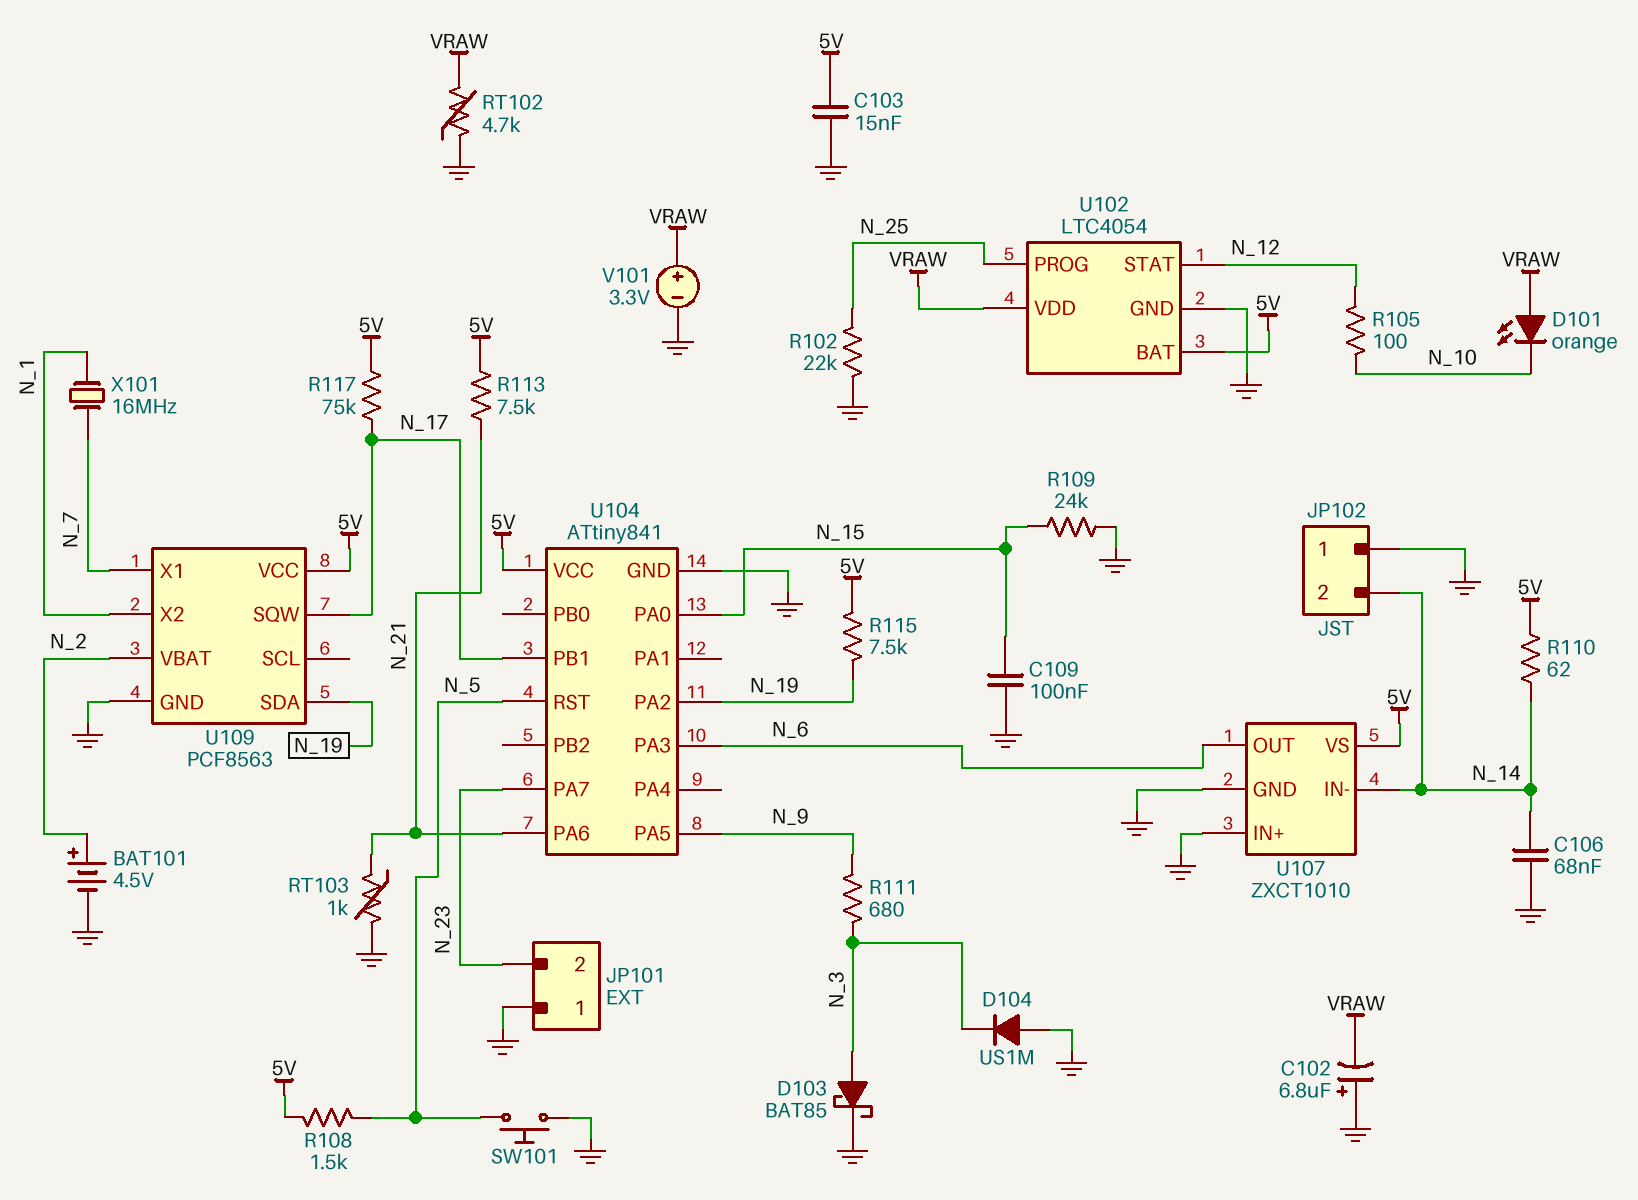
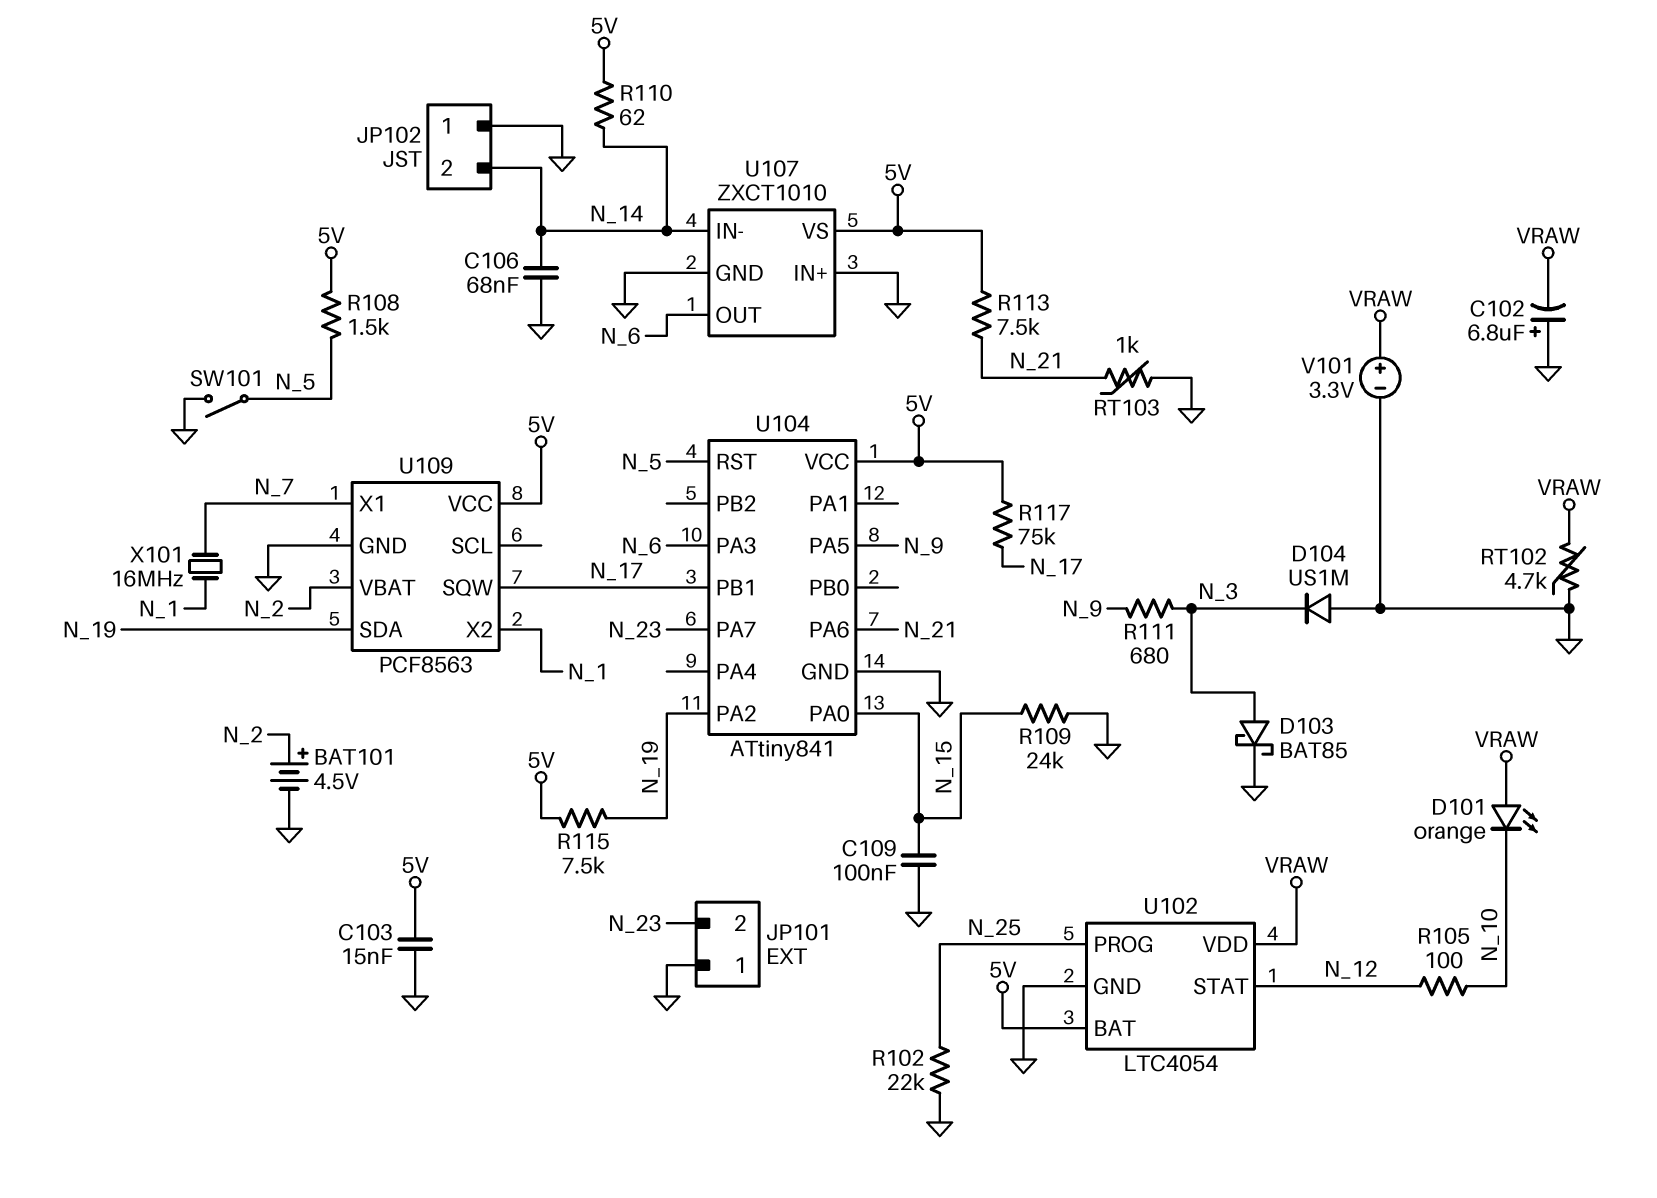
SW101: button (GND, N_5) -> switch (GND, N_5)

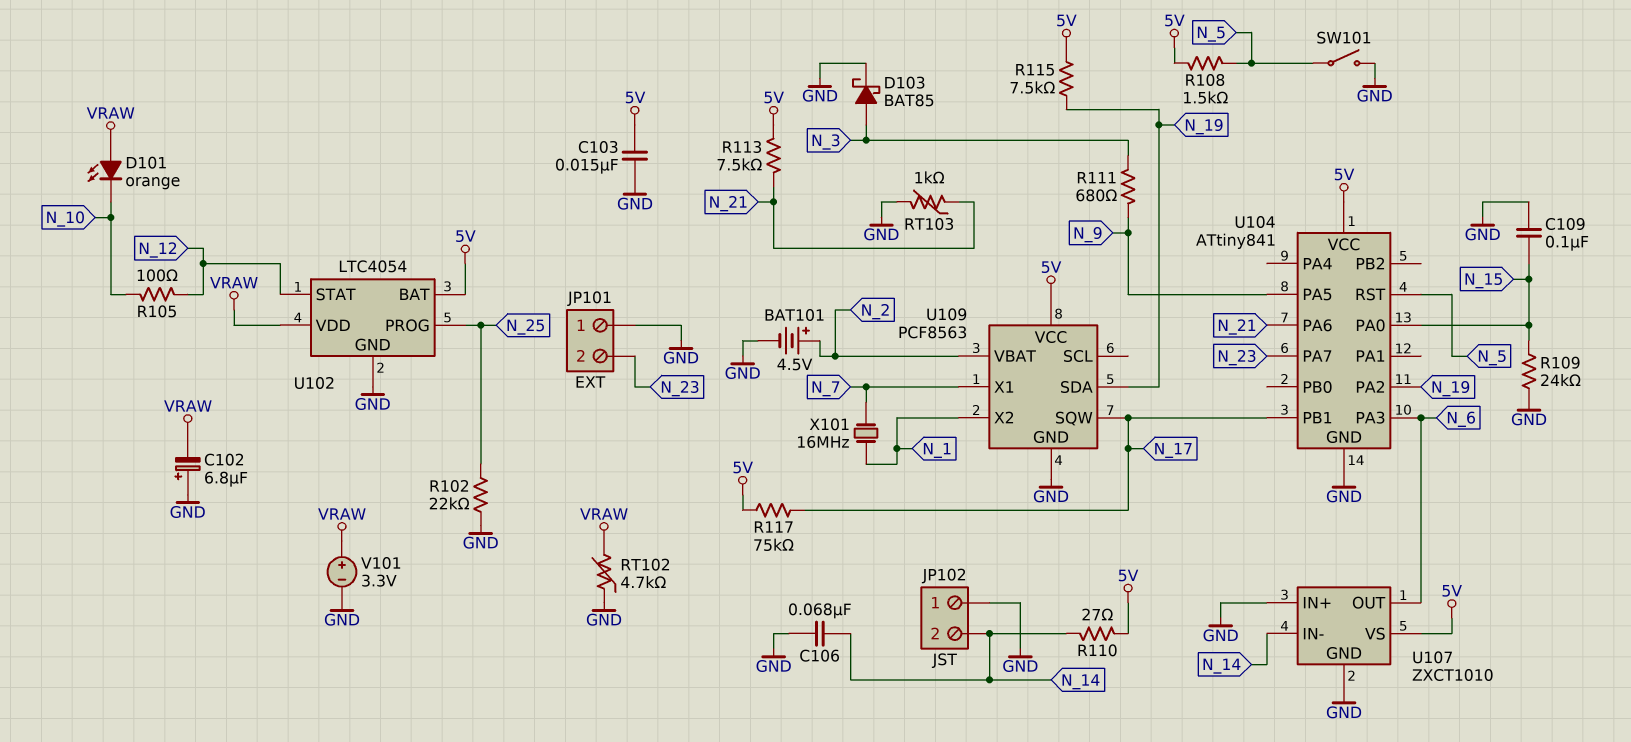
D104: diode US1M (A GND, K N_3) -> none
R110: 62 (5V, N_14) -> 27 (5V, N_14)

